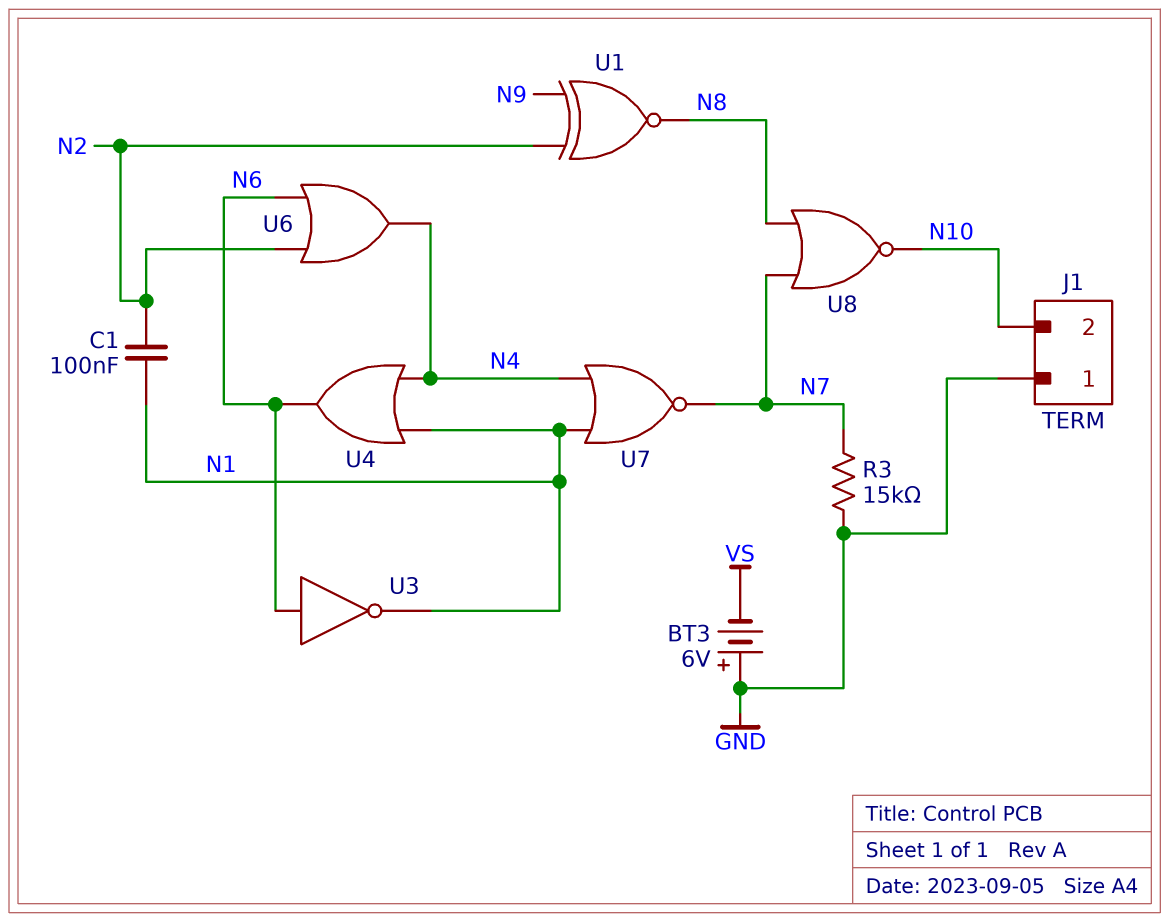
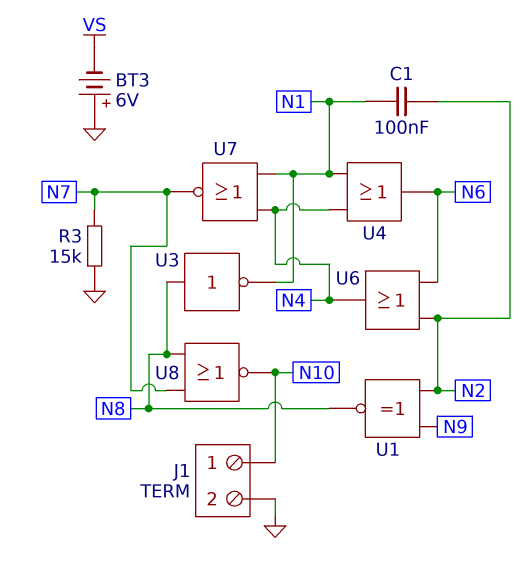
J1 pin 1: GND -> N10
J1 pin 2: N10 -> GND
U3: NOT (in N6, out N1) -> NOT (in N8, out N1)

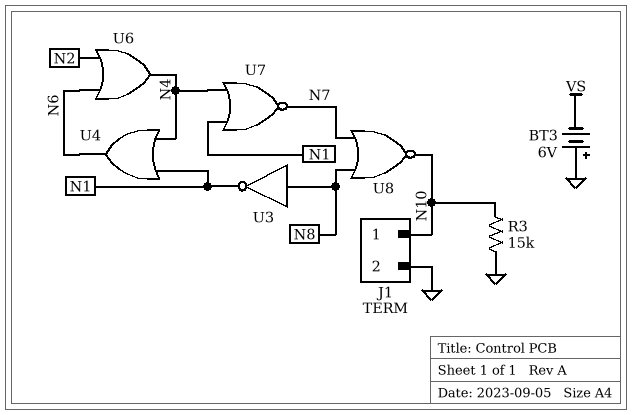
C1: 100nF (N1, N2) -> none
R3: 15k (GND, N7) -> 15k (GND, N10)
U1: XNOR (in N2, in N9, out N8) -> none

